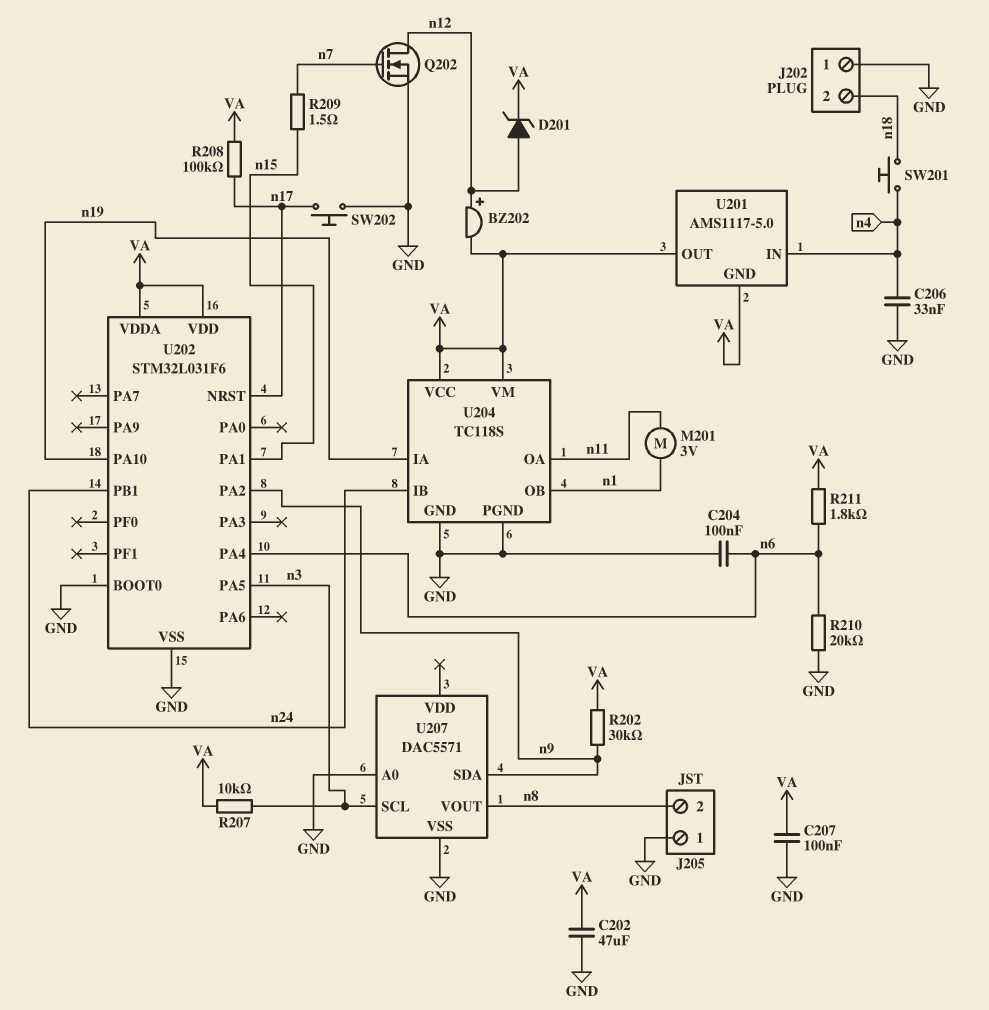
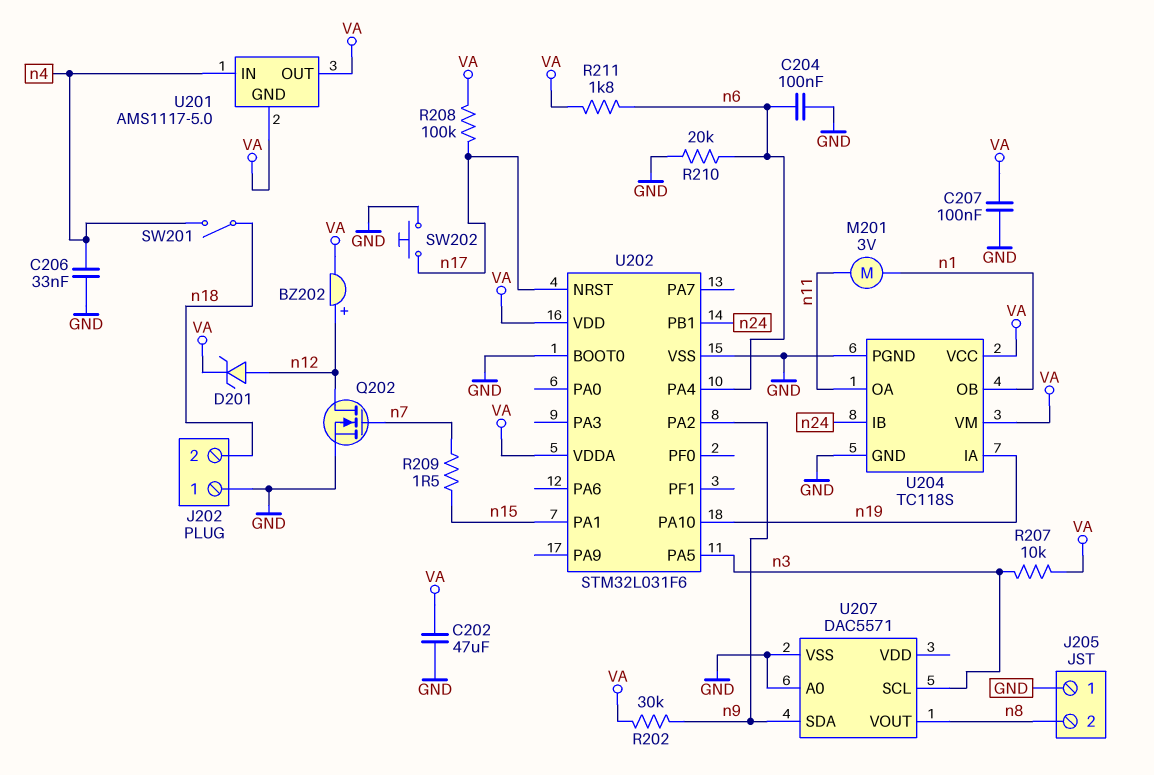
SW201: button (n4, n18) -> switch (n4, n18)

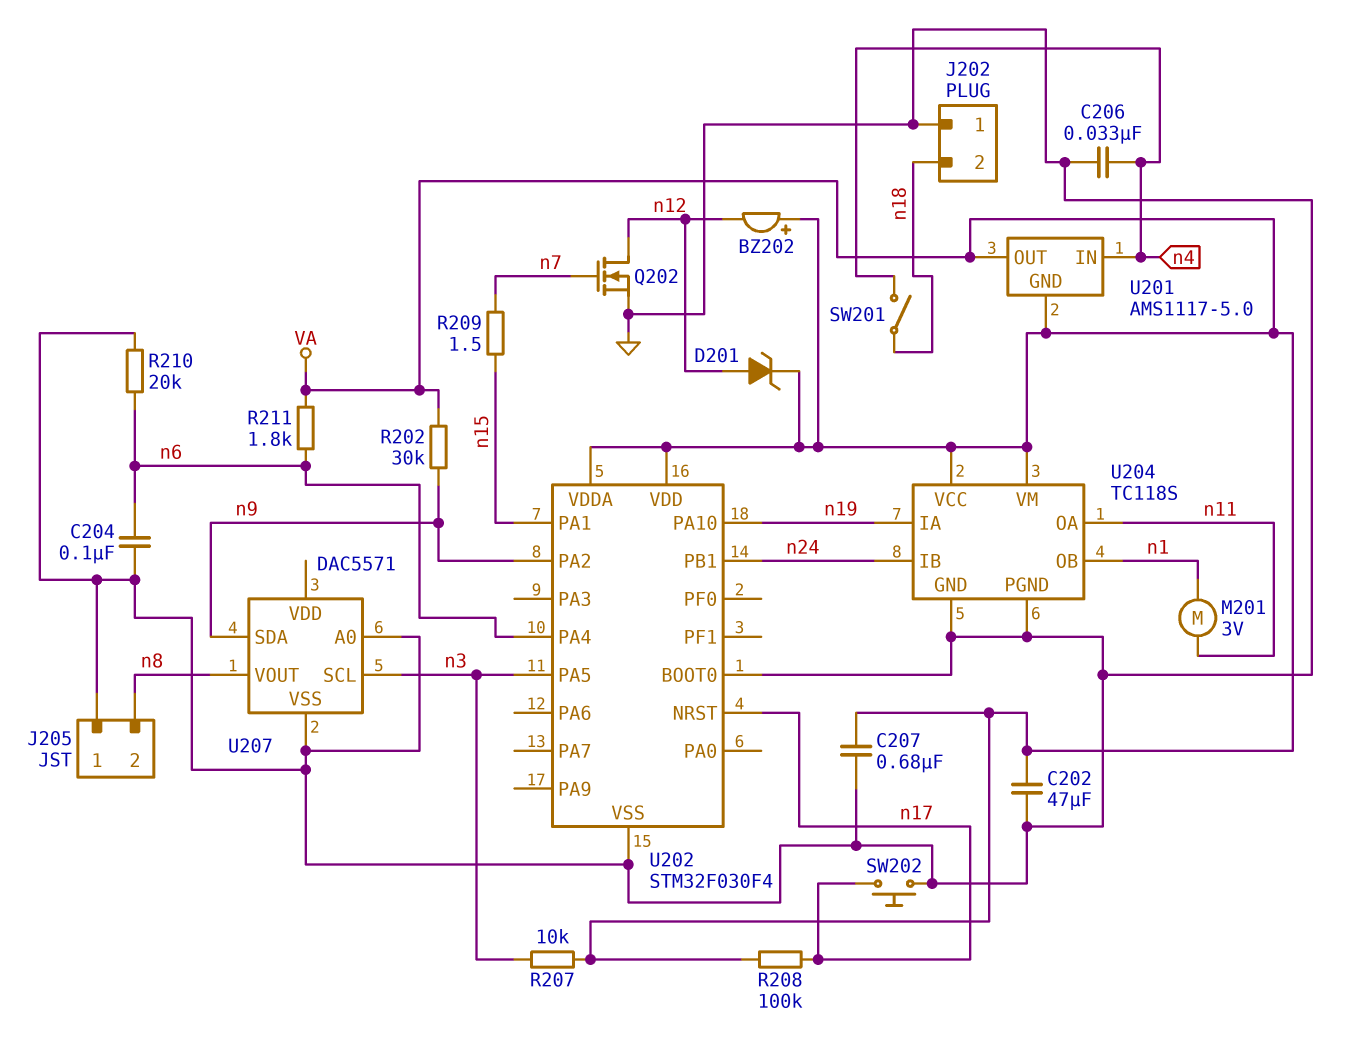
BZ202: buzzer (plus n12, minus VA) -> buzzer (plus VA, minus n12)
C207: 100nF (GND, VA) -> 680nF (GND, VA)
U202: STM32L031F6 -> STM32F030F4

